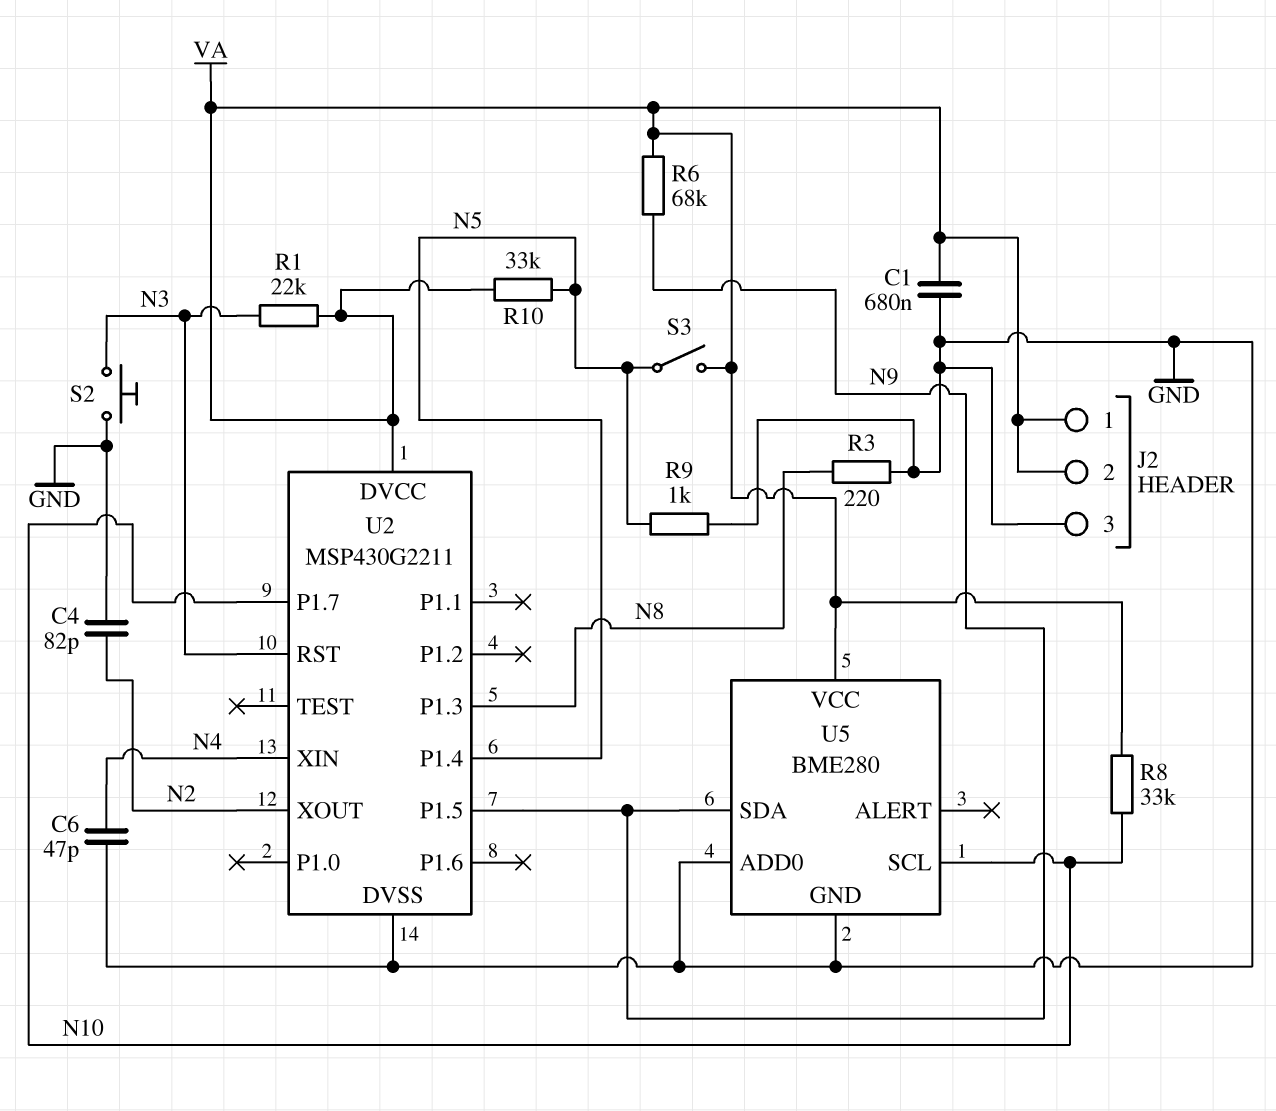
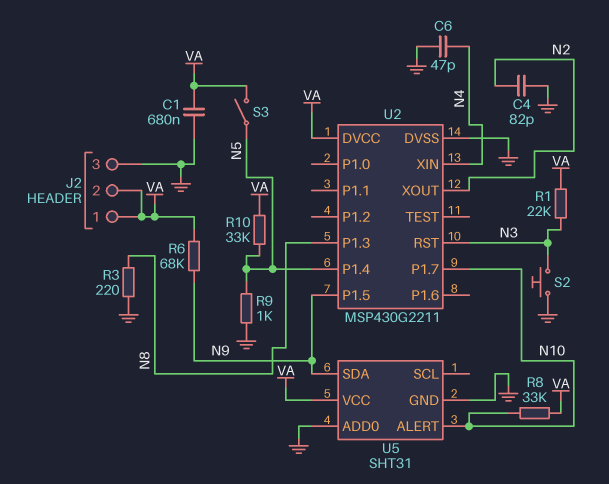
U5: BME280 -> SHT31
U5 pin ALERT: none -> N10
U5 pin SCL: N10 -> none

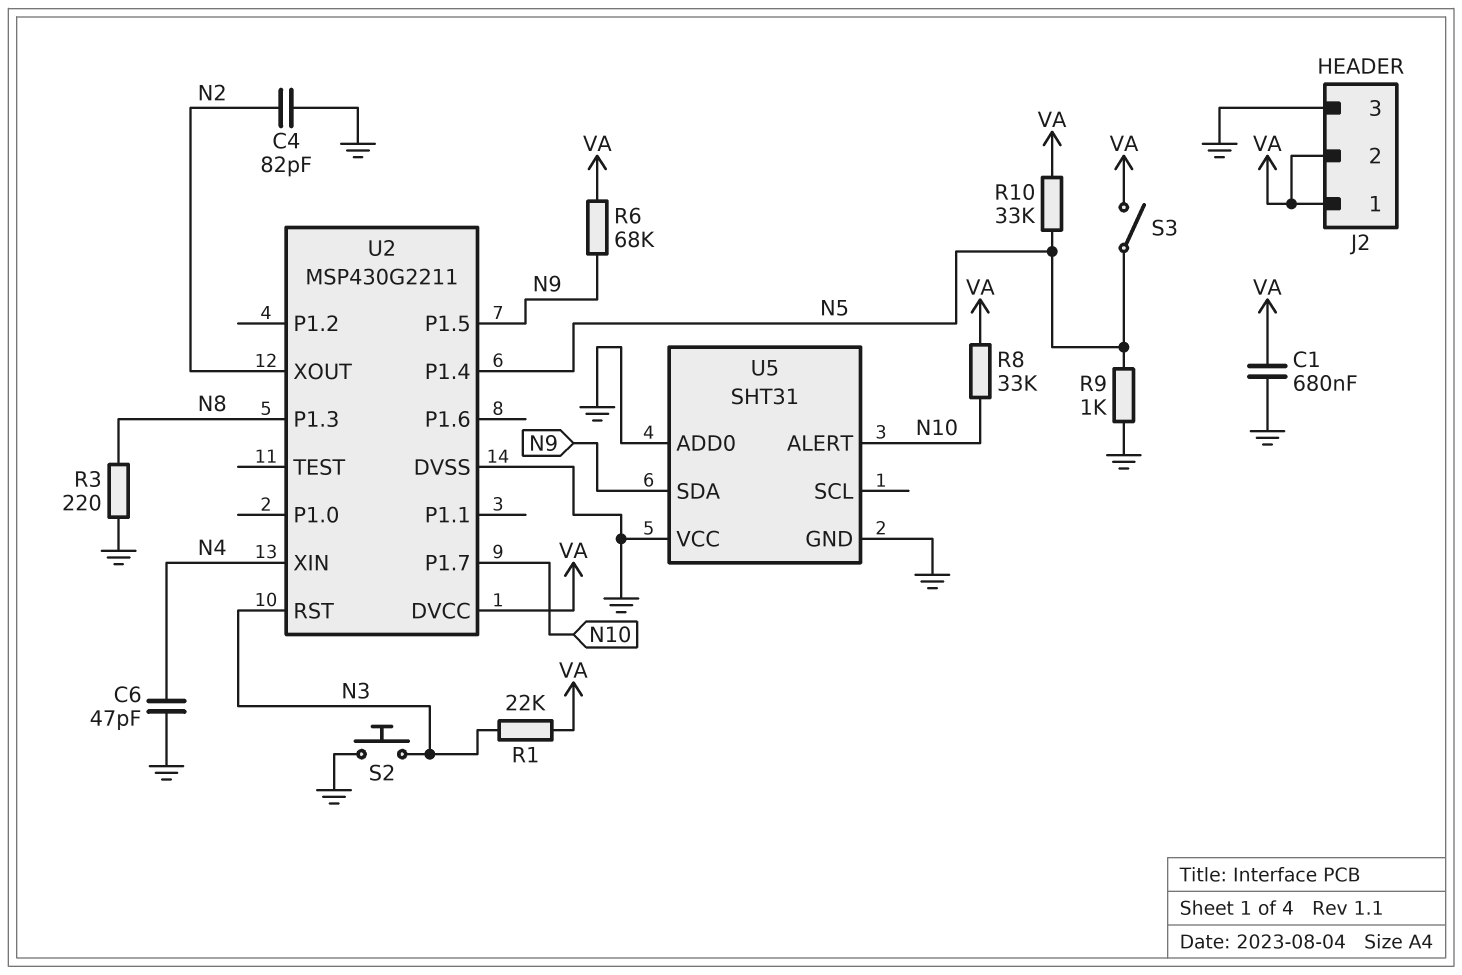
U5 pin VCC: VA -> GND

